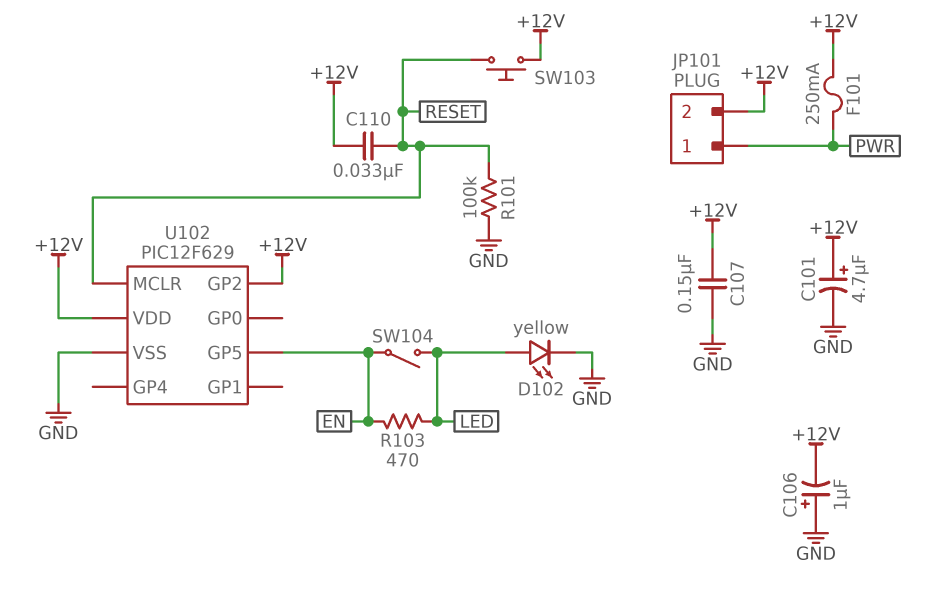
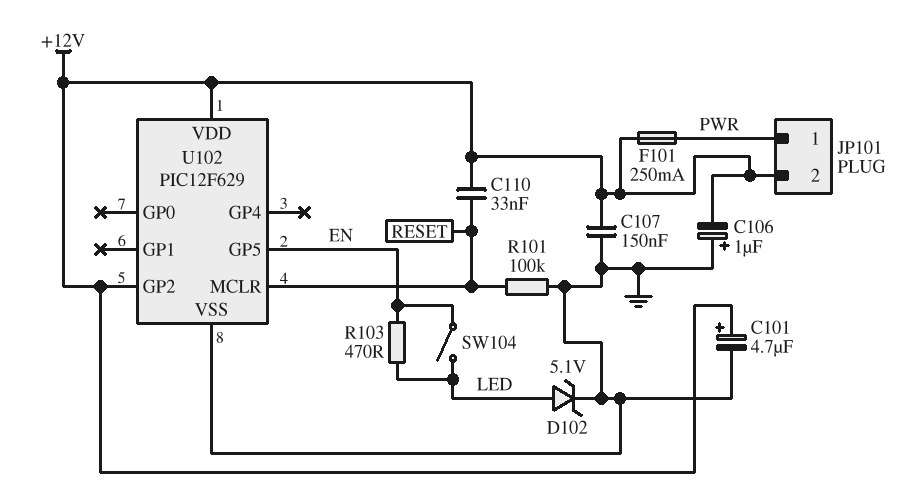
D102: LED yellow (A LED, K GND) -> zener 5.1V (A LED, K GND)
SW103: button (+12V, RESET) -> none

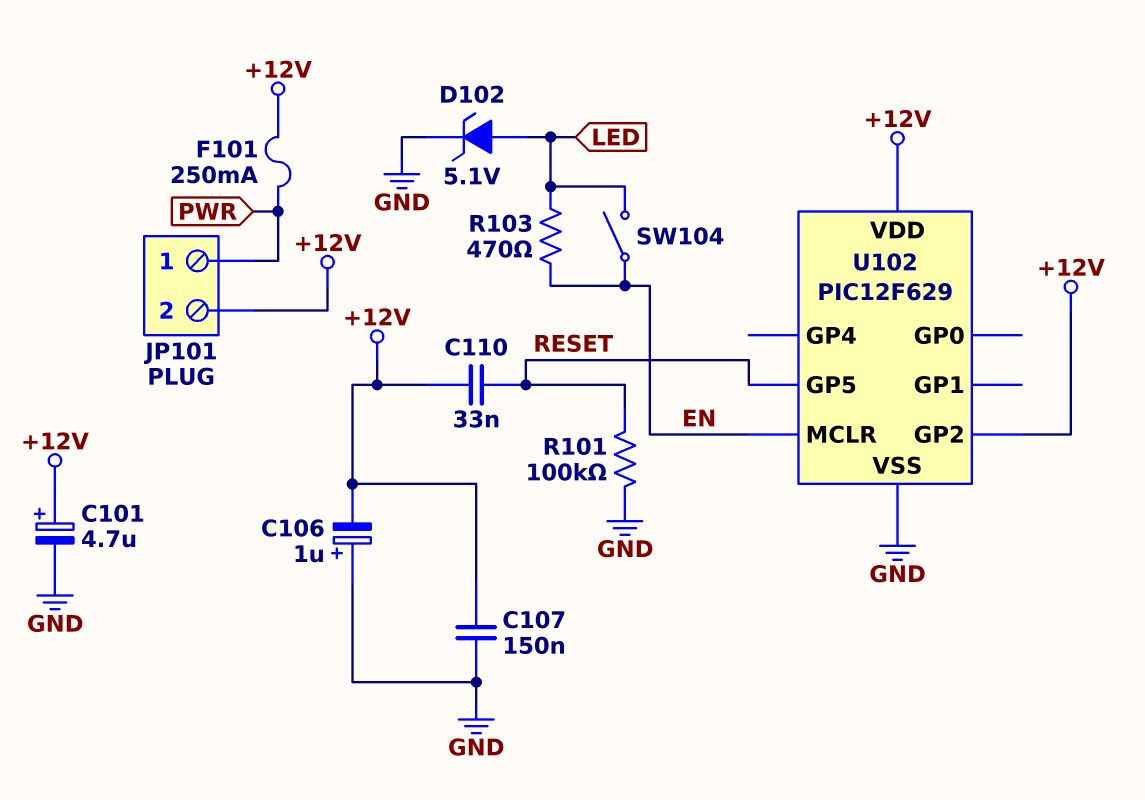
U102 pin GP5: EN -> RESET
U102 pin MCLR: RESET -> EN

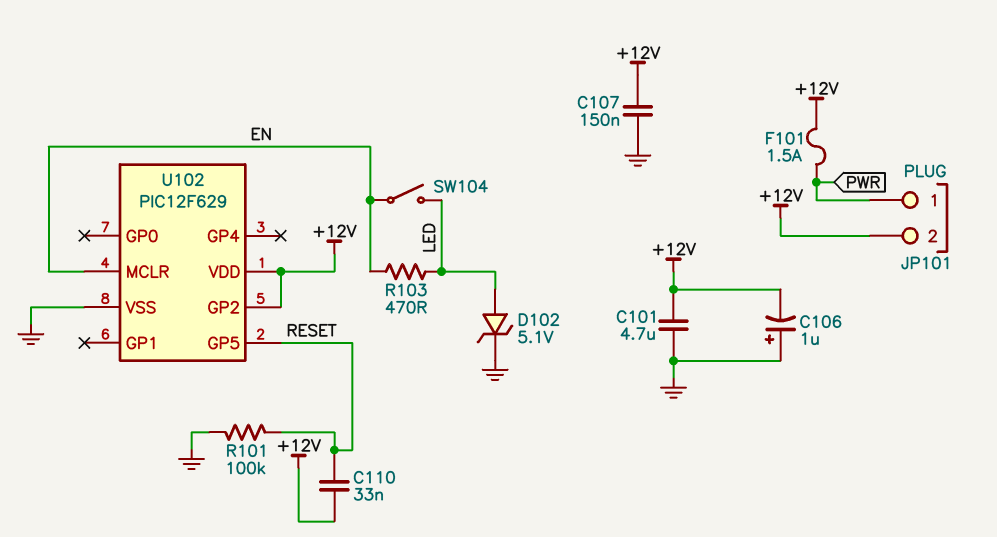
C101: 4.7uF (plus +12V, minus GND) -> 4.7uF (+12V, GND)
F101: 250mA (+12V, PWR) -> 1.5A (+12V, PWR)

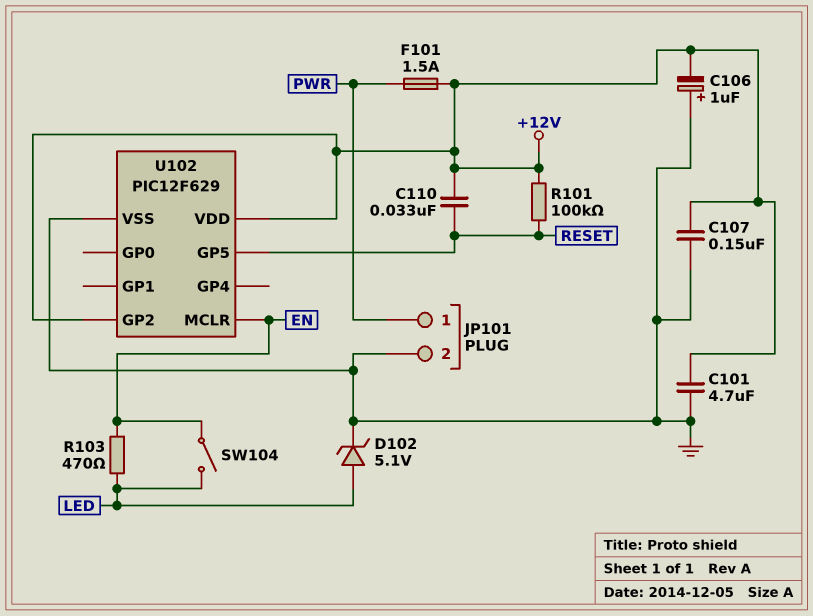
JP101 pin 2: +12V -> GND
R101: 100k (GND, RESET) -> 100k (+12V, RESET)

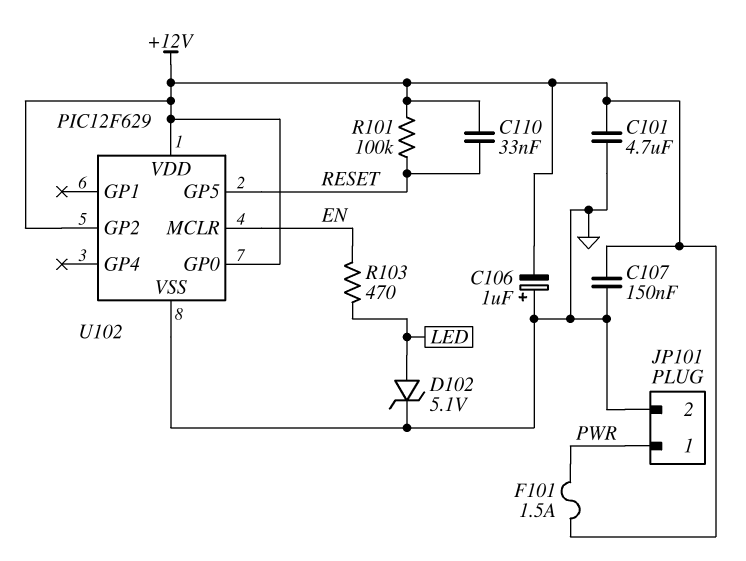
SW104: switch (EN, LED) -> none
U102 pin GP0: none -> +12V

